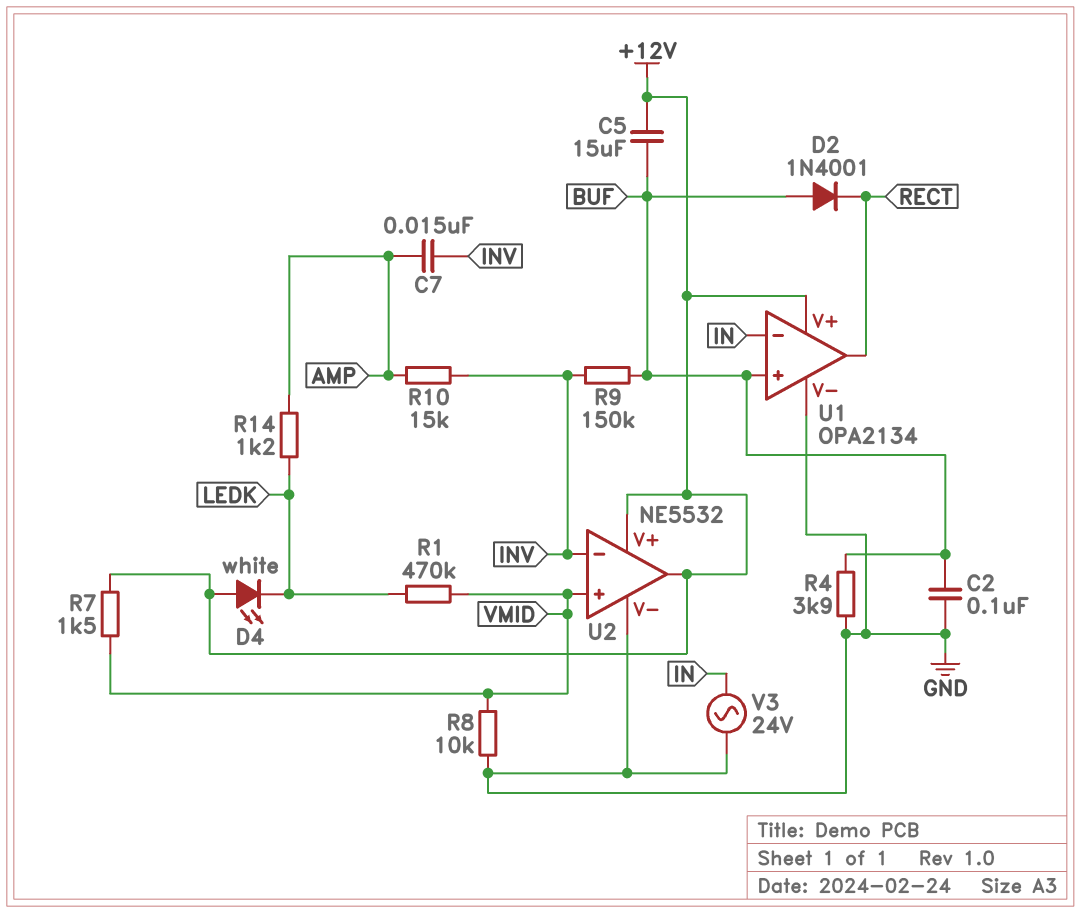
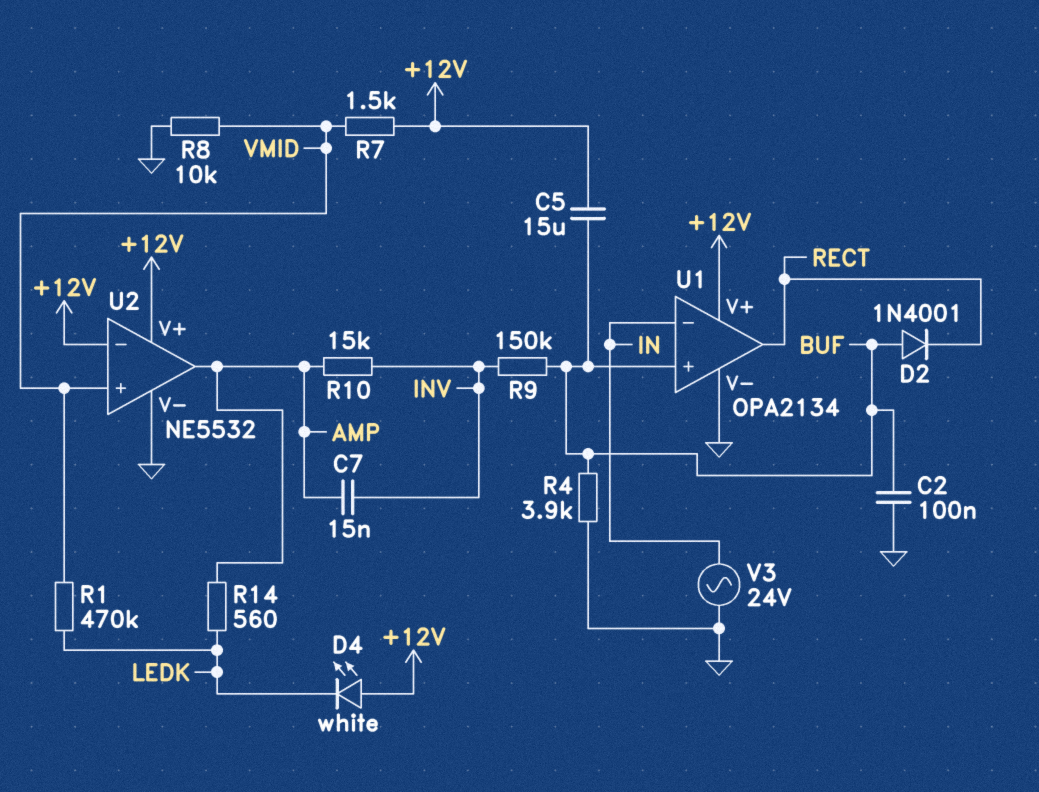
R14: 1.2k (AMP, LEDK) -> 560 (AMP, LEDK)
U2 pin in-: INV -> +12V
U2 pin out: +12V -> AMP

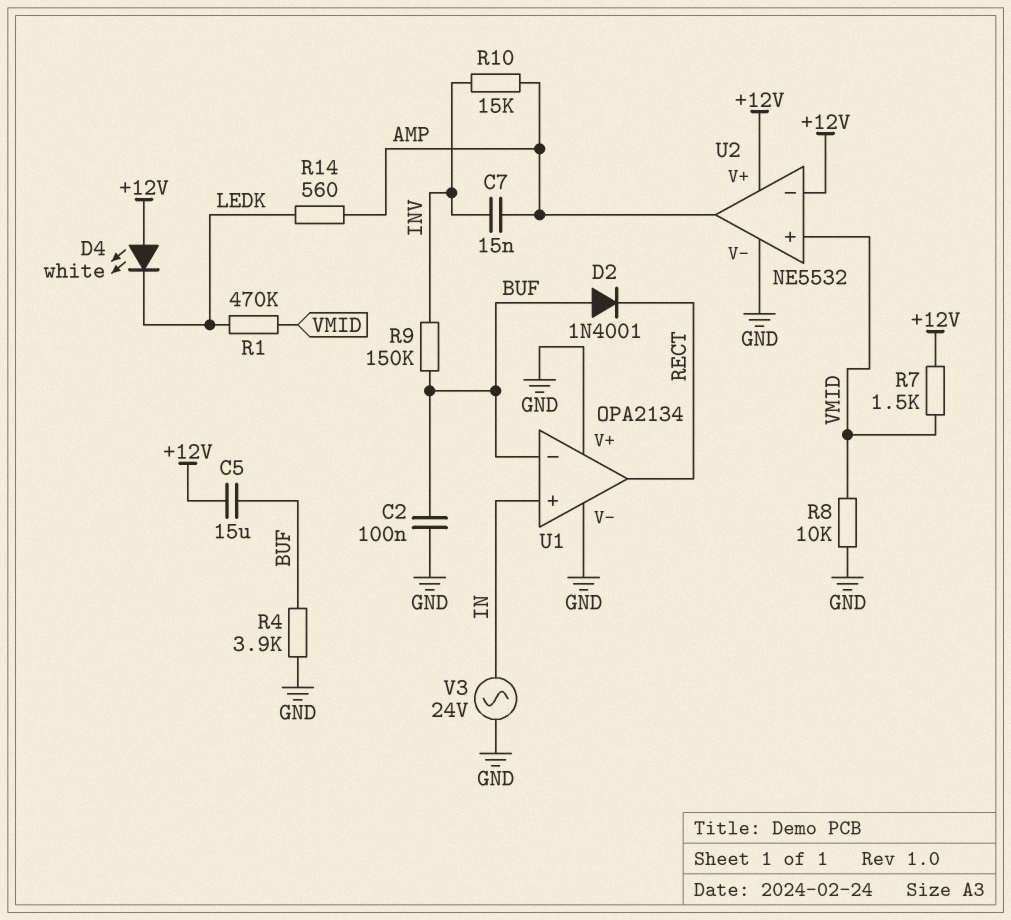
U1 pin V+: +12V -> GND
U1 pin in+: BUF -> IN
U1 pin in-: IN -> BUF

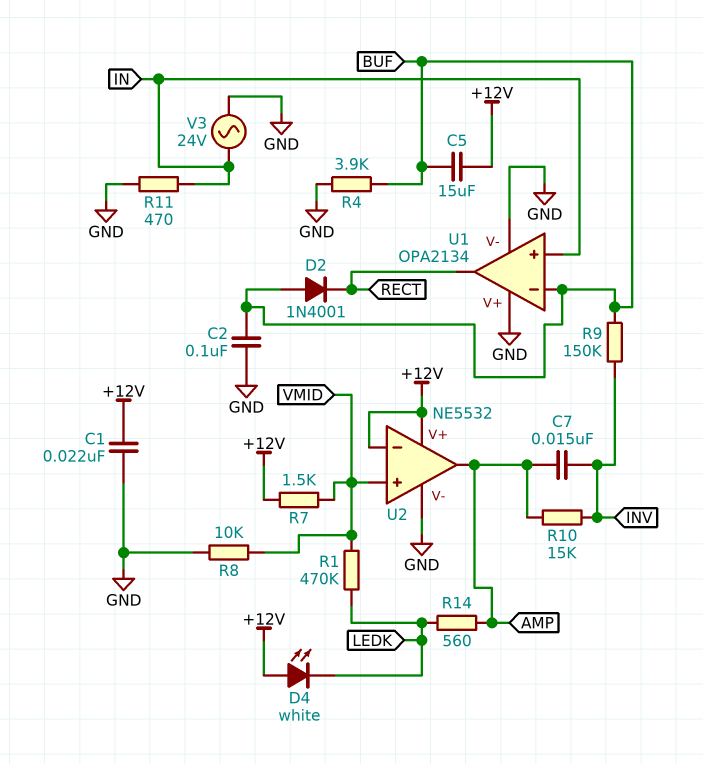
C1: none -> 22nF (+12V, GND)
R11: none -> 470 (GND, IN)

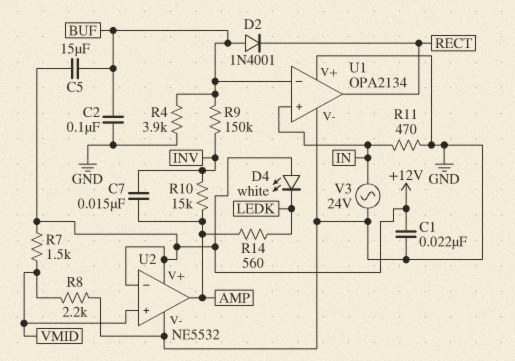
R1: 470k (LEDK, VMID) -> none
R8: 10k (GND, VMID) -> 2.2k (GND, VMID)

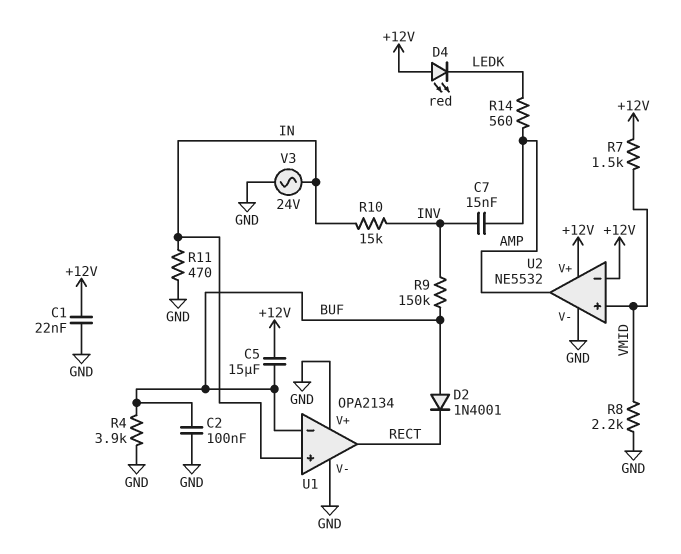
D4: LED white (A +12V, K LEDK) -> LED red (A +12V, K LEDK)
R10: 15k (AMP, INV) -> 15k (IN, INV)

